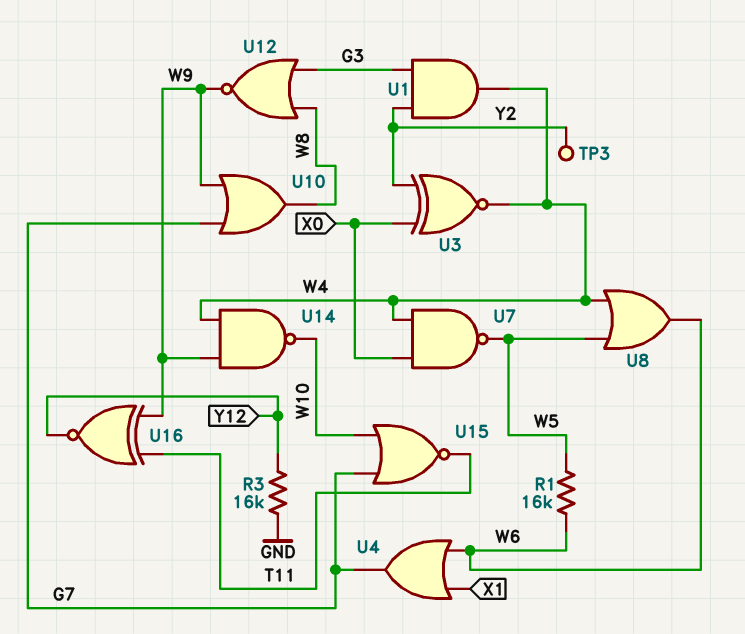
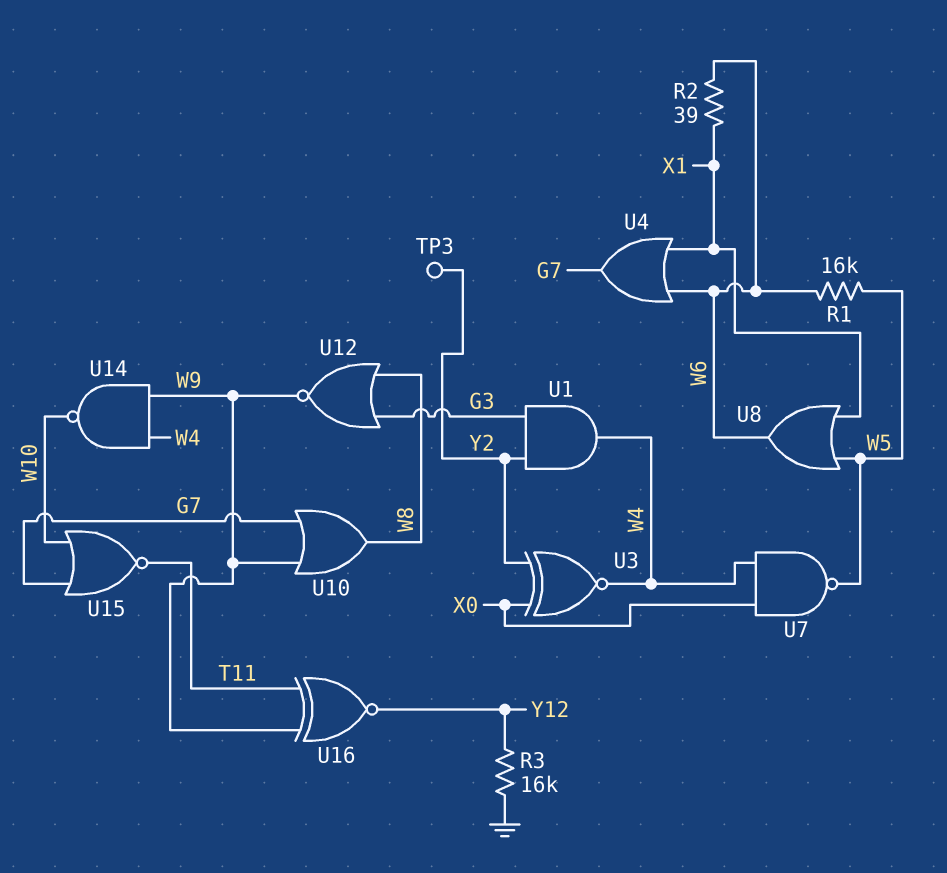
R2: none -> 39 (W6, X1)
U8: OR (in W4, in W5, out W6) -> OR (in W5, in X1, out W6)

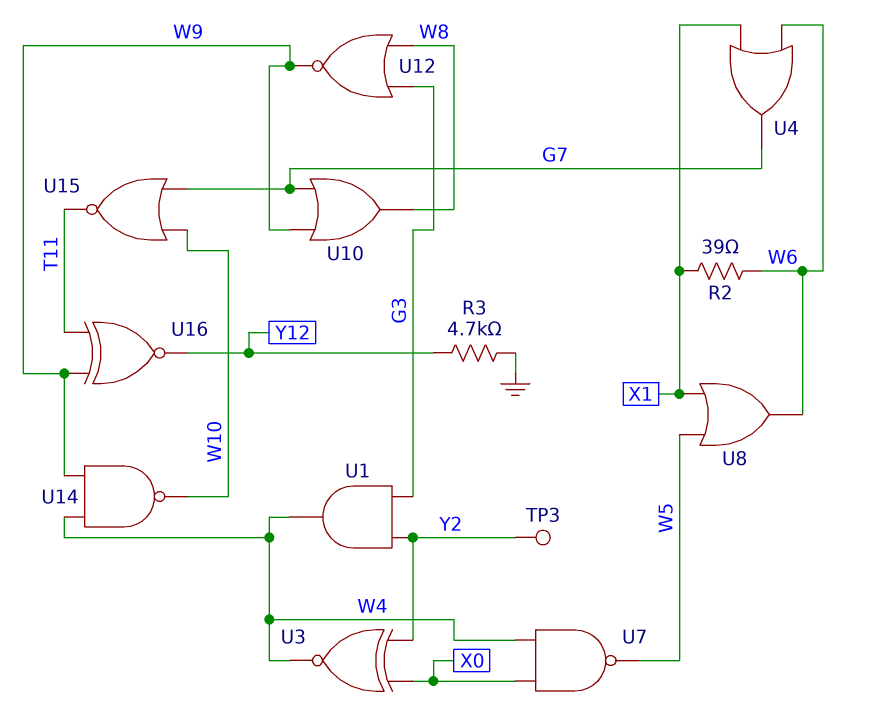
R1: 16k (W5, W6) -> none
R3: 16k (GND, Y12) -> 4.7k (GND, Y12)

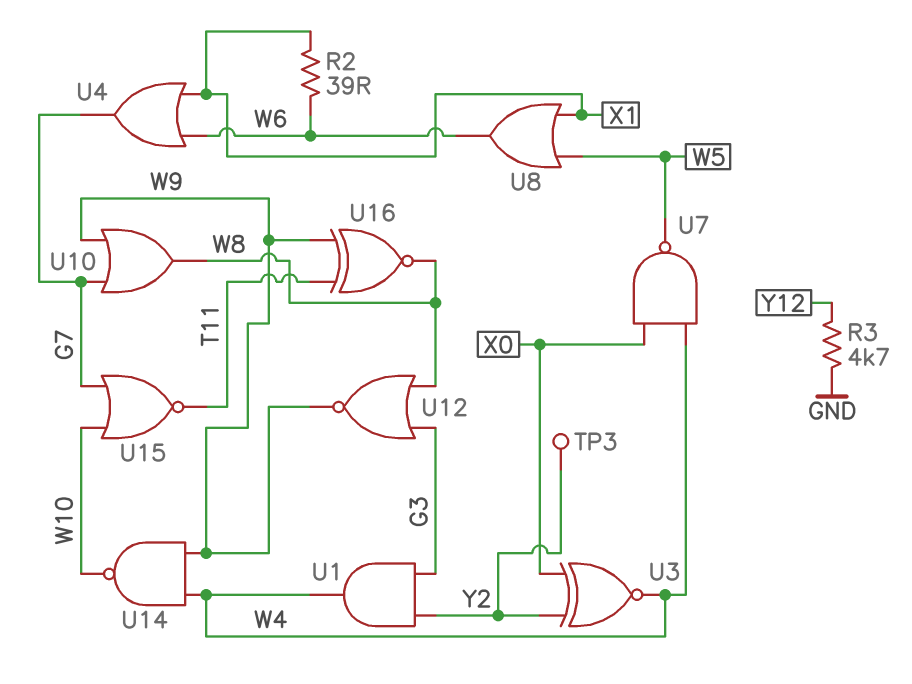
U16: XNOR (in T11, in W9, out Y12) -> XNOR (in T11, in W9, out W8)

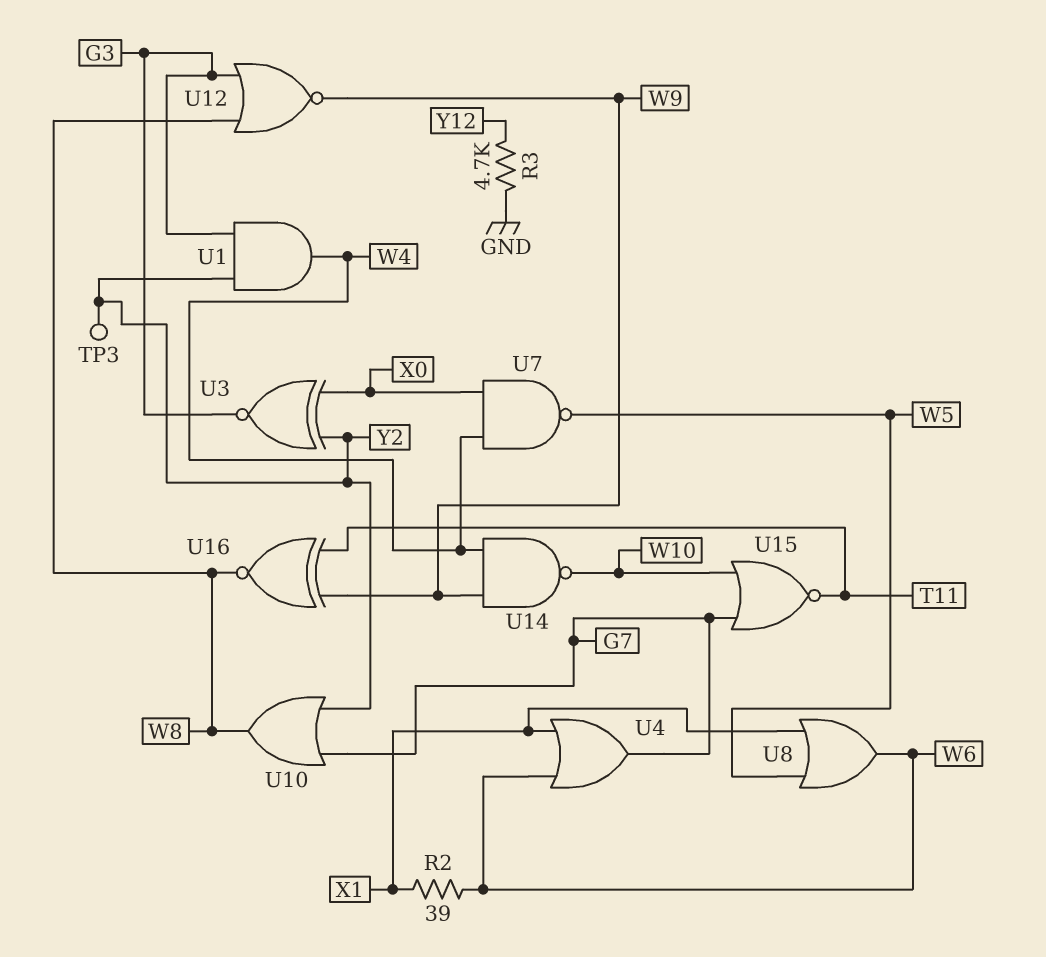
U3: XNOR (in X0, in Y2, out W4) -> XNOR (in X0, in Y2, out G3)
U10: OR (in G7, in W9, out W8) -> OR (in G7, in Y2, out W8)

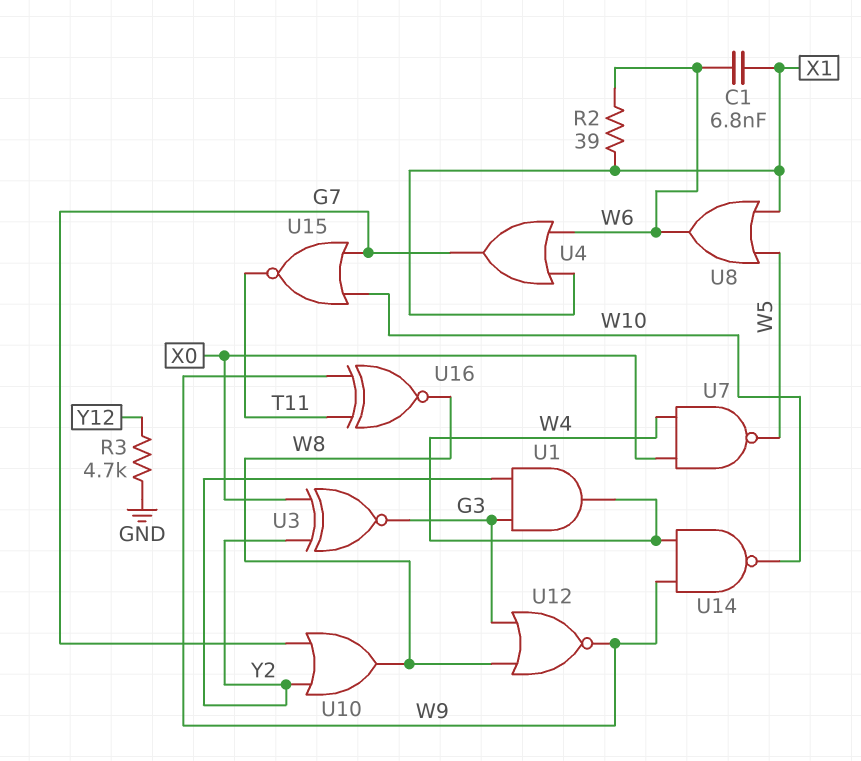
C1: none -> 6.8nF (W6, X1)
TP3: test point (Y2) -> none

